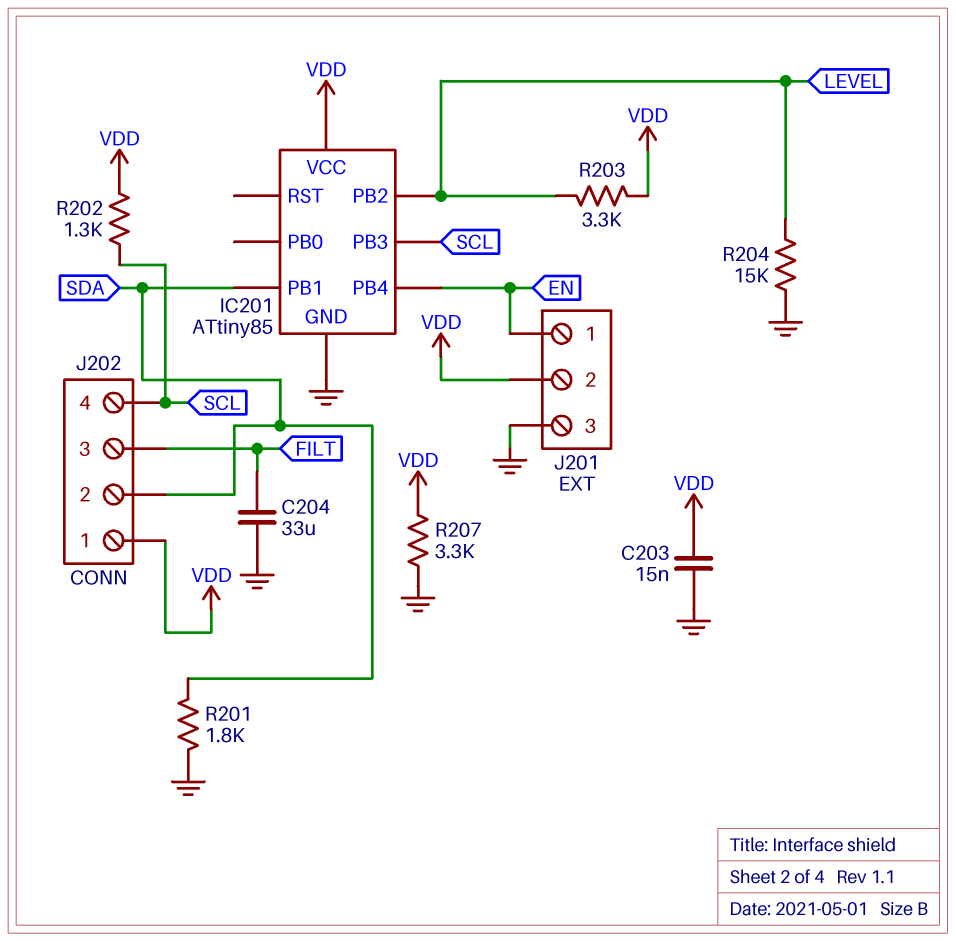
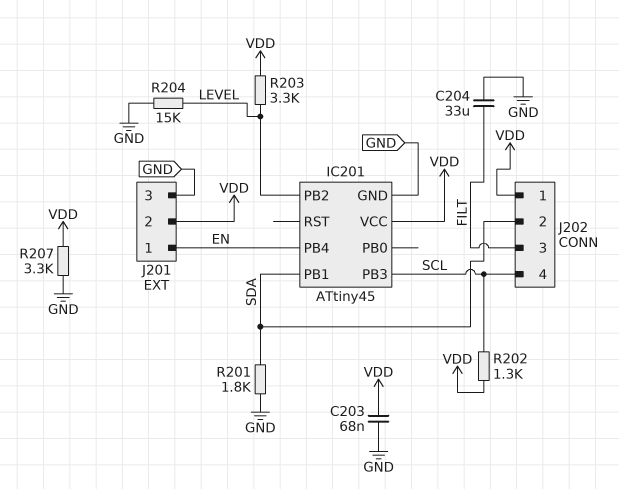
C203: 15nF (GND, VDD) -> 68nF (GND, VDD)
IC201: ATtiny85 -> ATtiny45

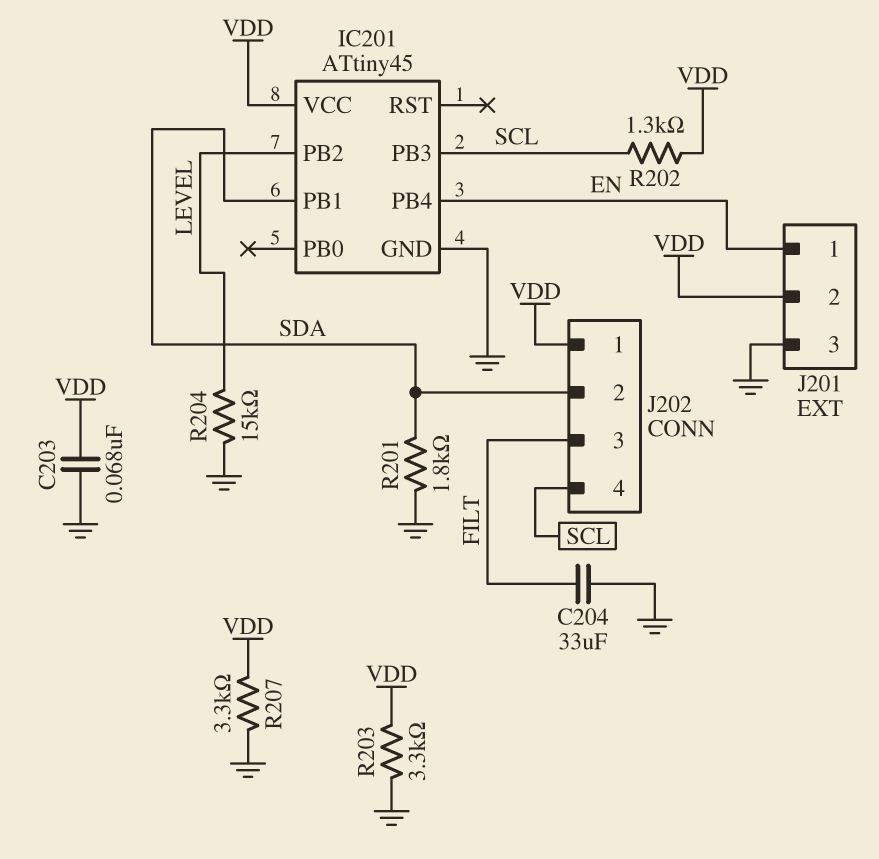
R203: 3.3k (LEVEL, VDD) -> 3.3k (GND, VDD)

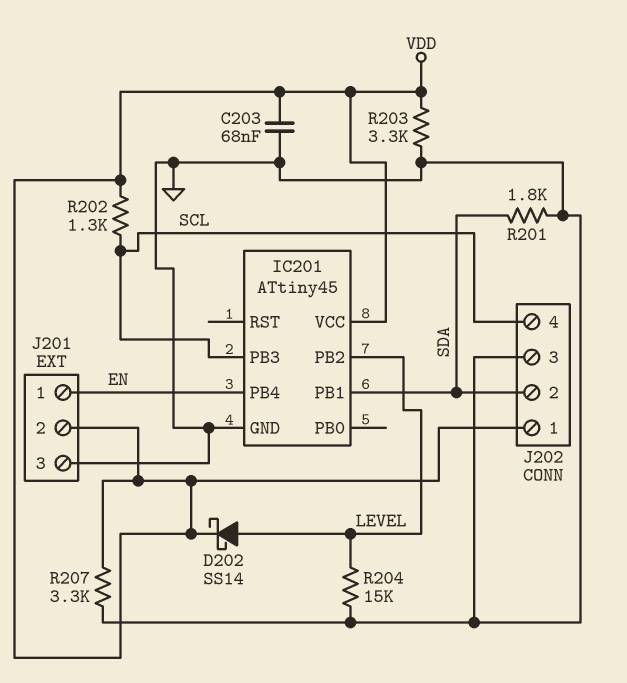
C204: 33uF (FILT, GND) -> none
D202: none -> schottky SS14 (A LEVEL, K VDD)
J202 pin 3: FILT -> GND

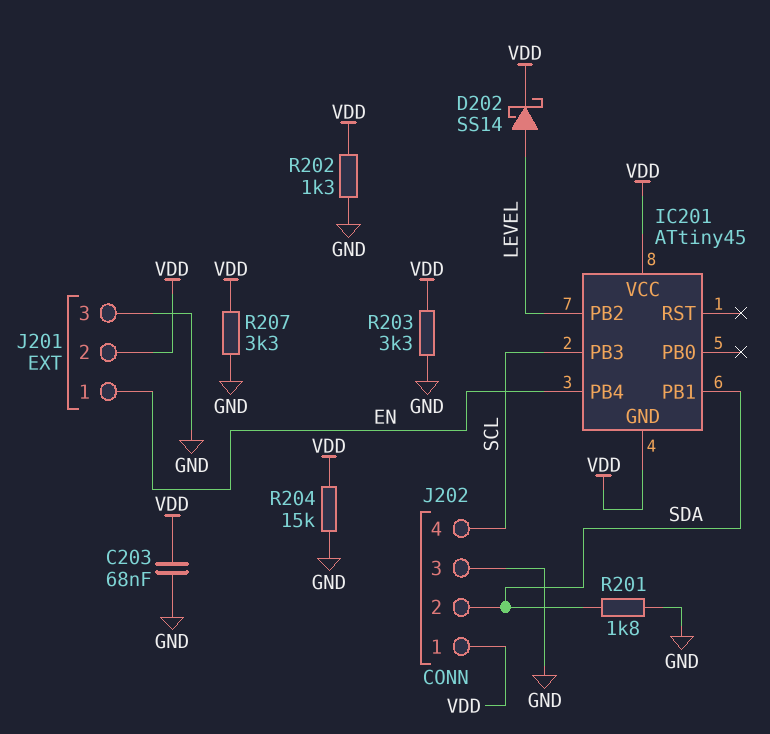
IC201 pin GND: GND -> VDD
R202: 1.3k (SCL, VDD) -> 1.3k (GND, VDD)
R204: 15k (GND, LEVEL) -> 15k (GND, VDD)

